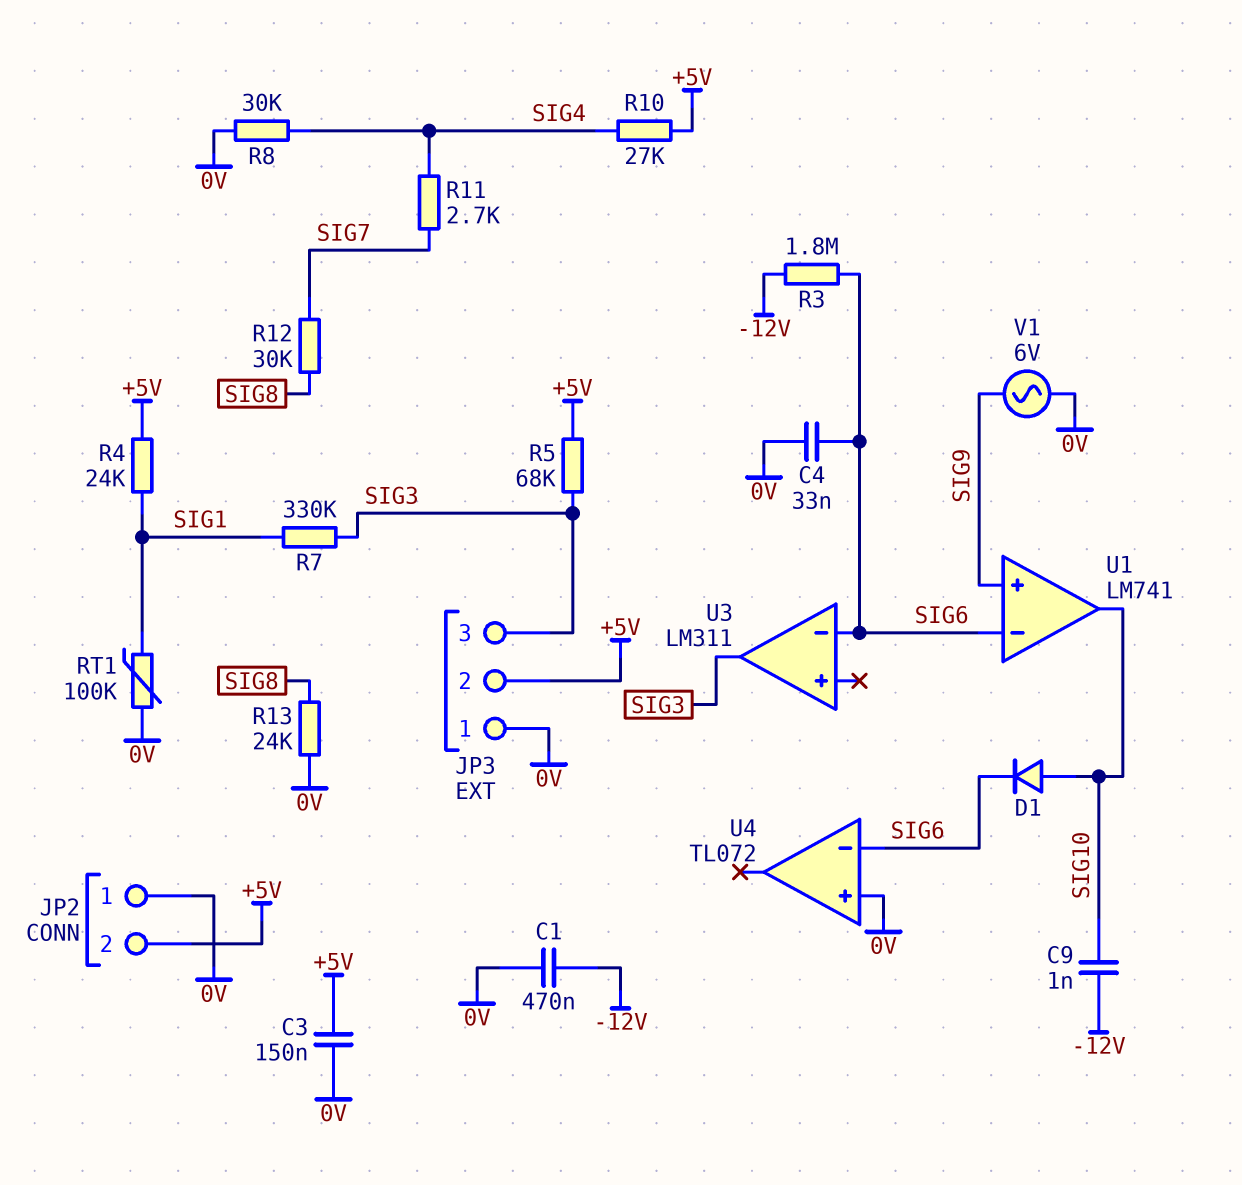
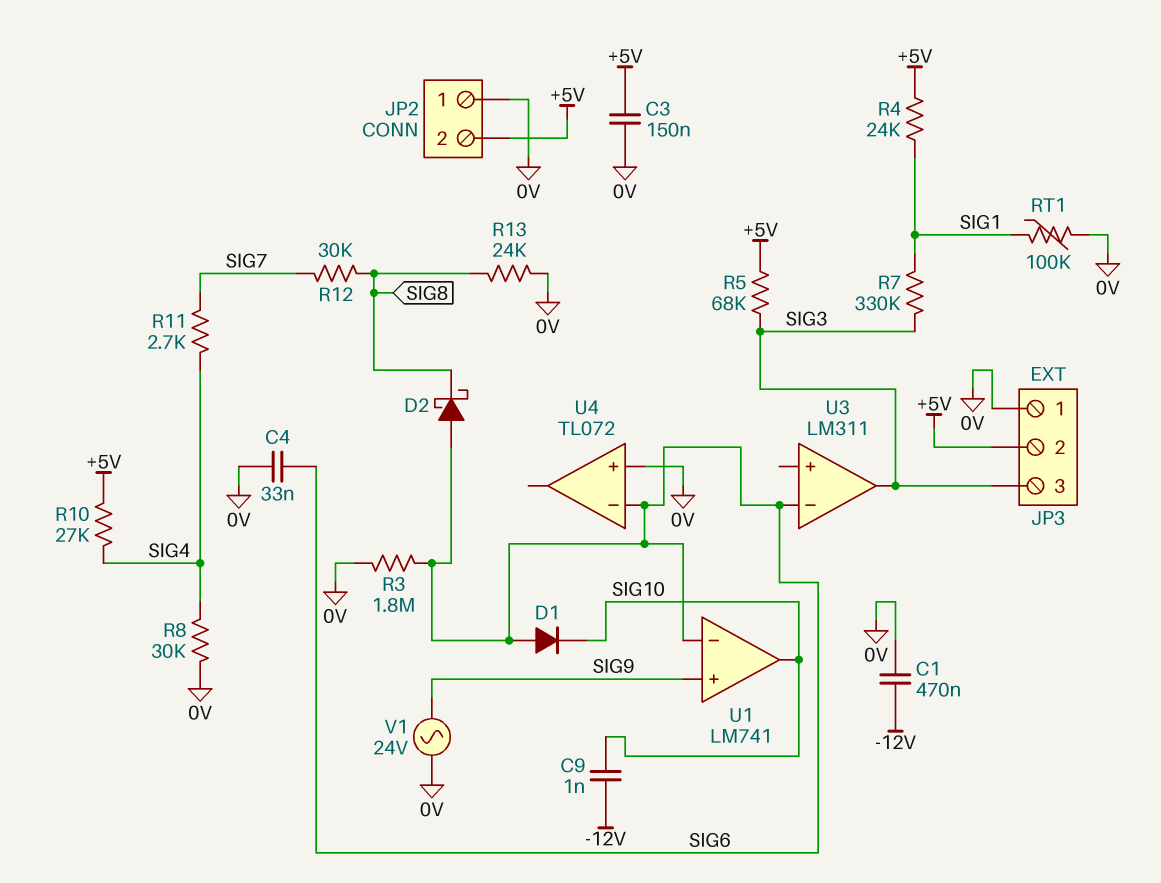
D1: diode (A SIG10, K SIG6) -> diode (A SIG6, K SIG10)
D2: none -> schottky (A SIG6, K SIG8)
R3: 1.8M (-12V, SIG6) -> 1.8M (0V, SIG6)
V1: AC 6V (0V, SIG9) -> AC 24V (0V, SIG9)

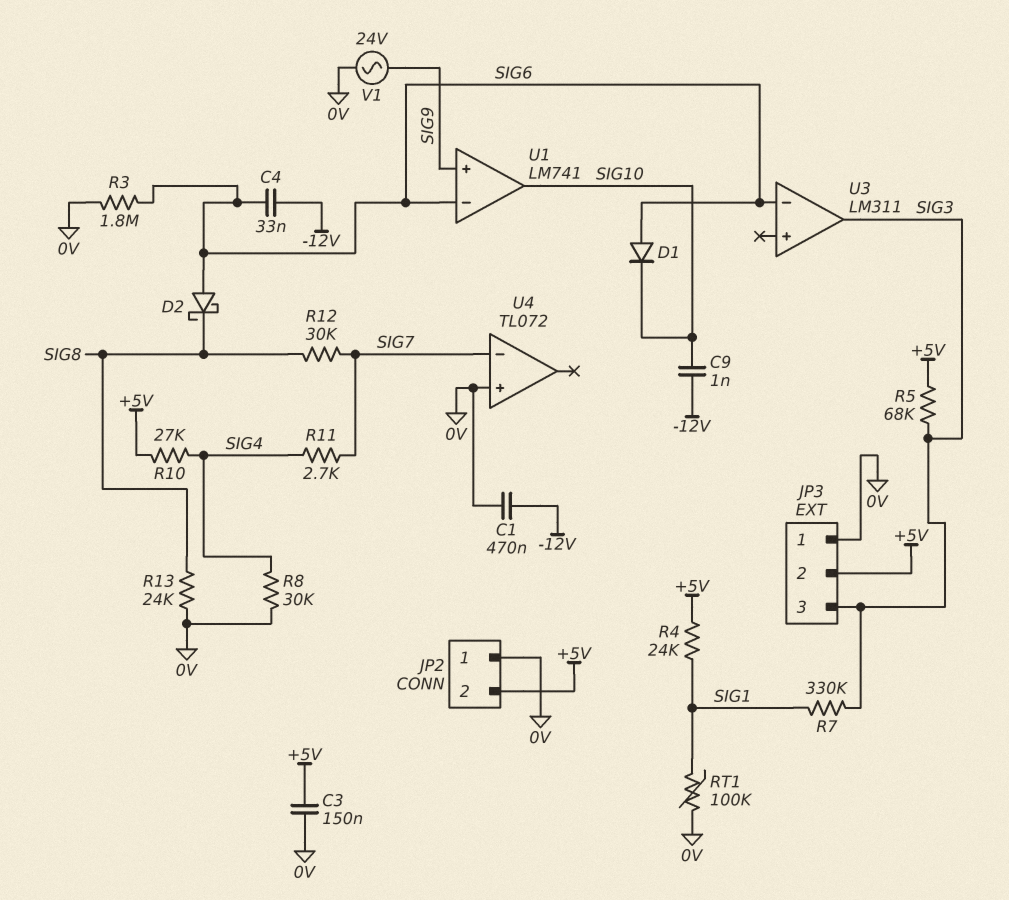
C4: 33nF (0V, SIG6) -> 33nF (-12V, SIG6)
U4 pin in-: SIG6 -> SIG7

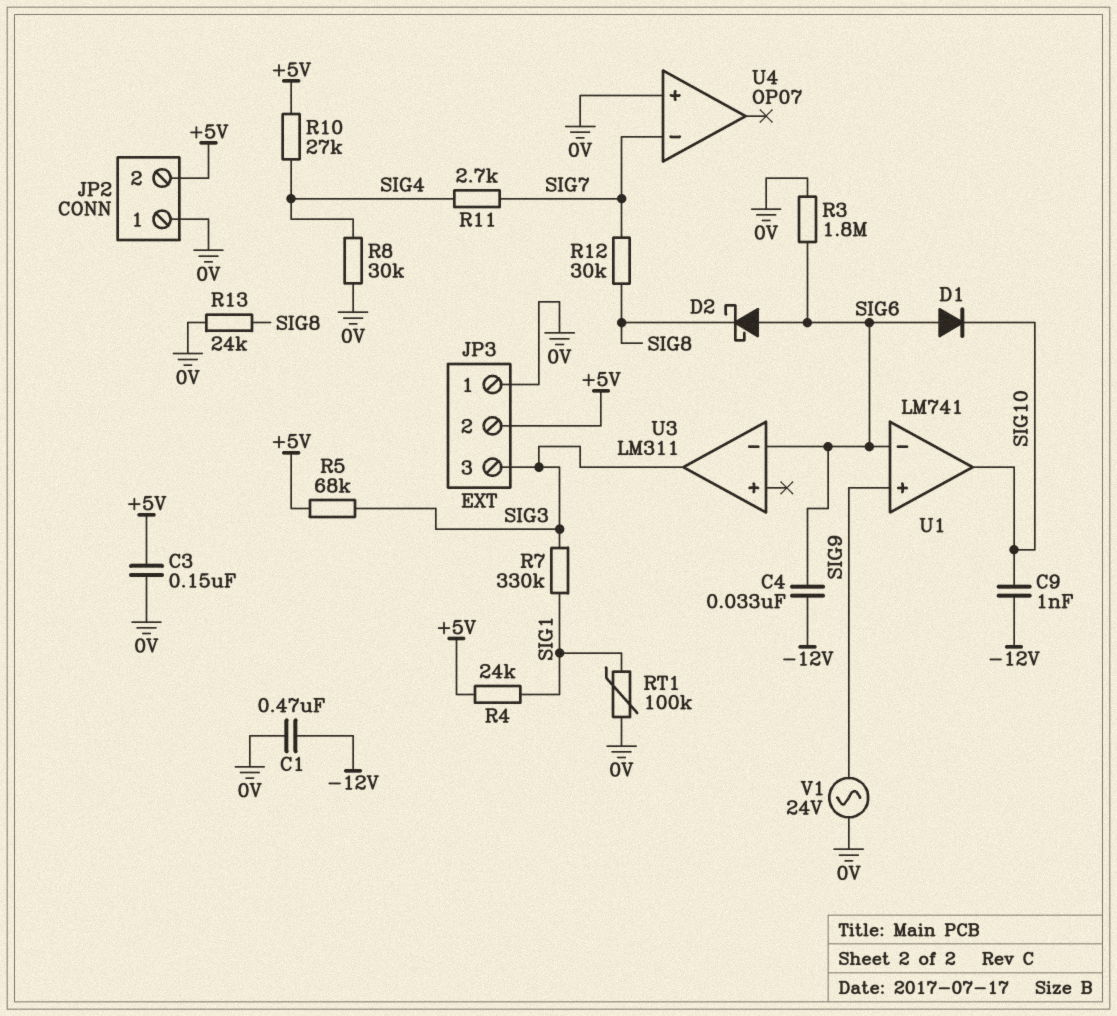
U4: TL072 -> OP07

